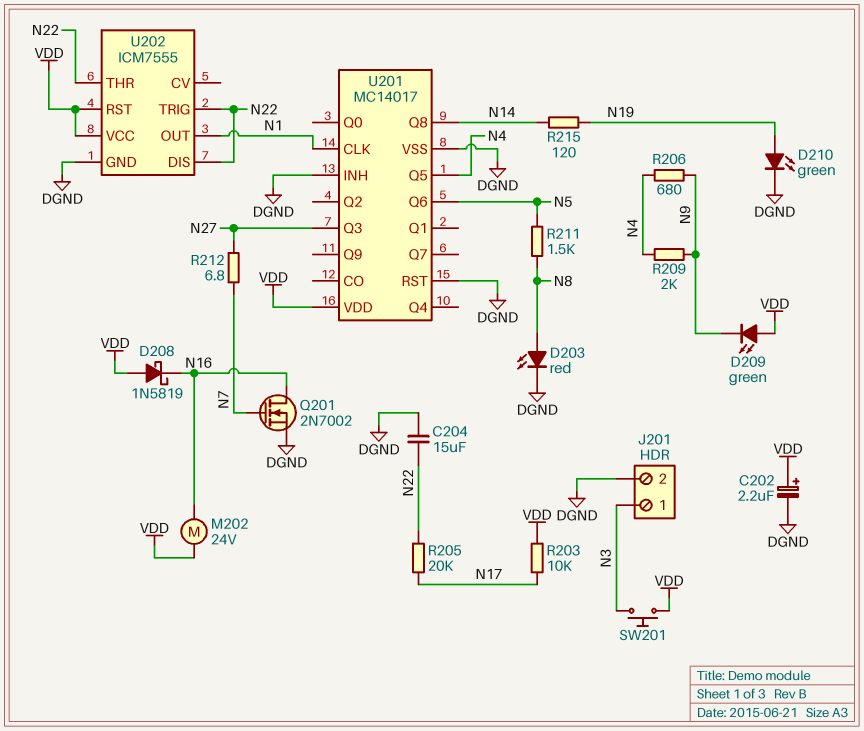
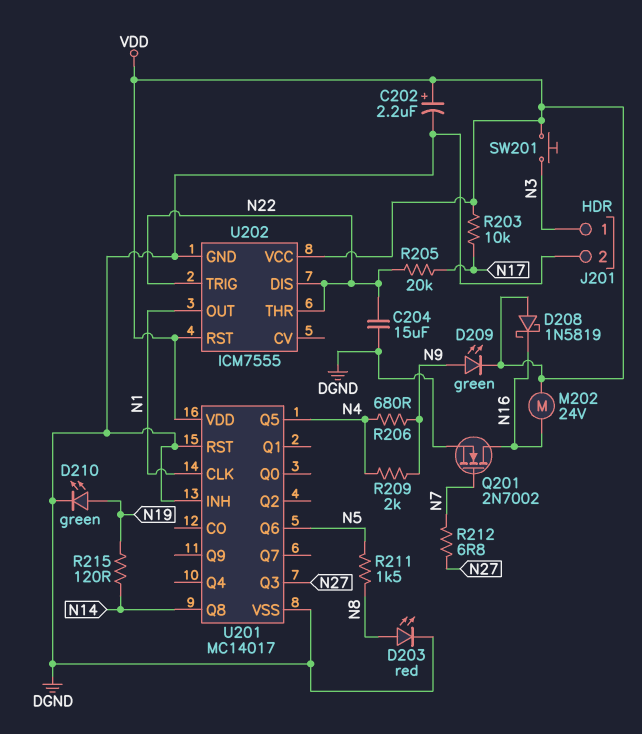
D209: LED green (A VDD, K N9) -> LED green (A N9, K VDD)

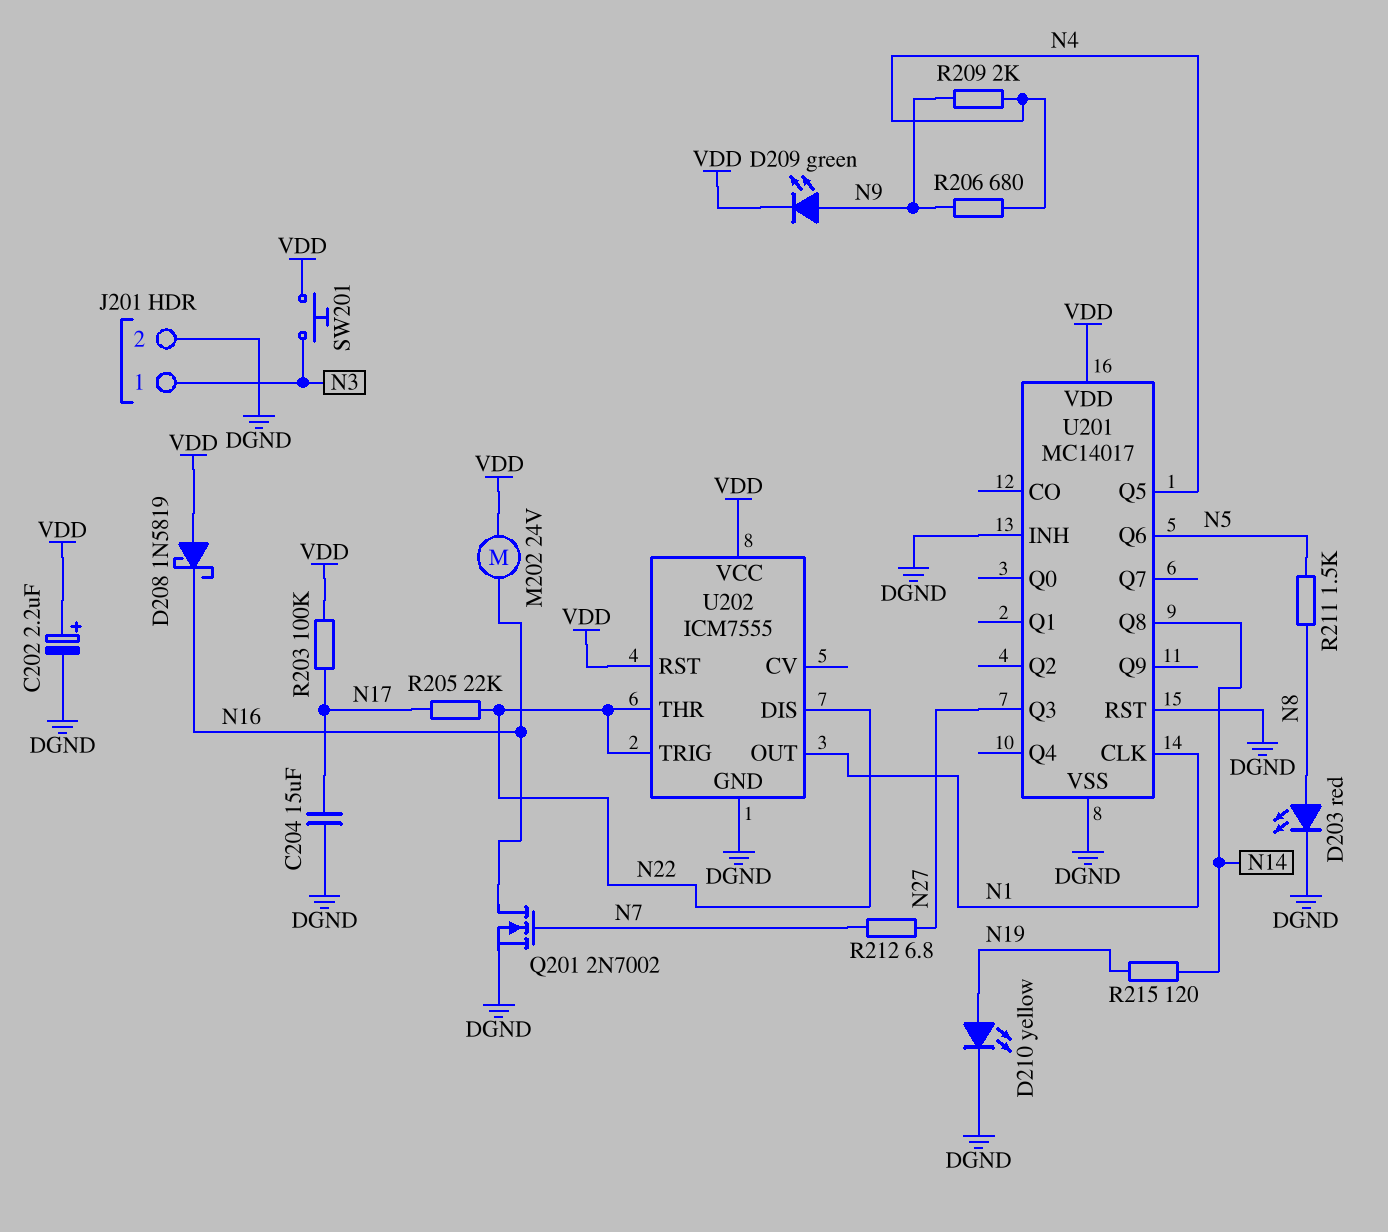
C204: 15uF (DGND, N22) -> 15uF (DGND, N17)
D210: LED green (A N19, K DGND) -> LED yellow (A N19, K DGND)
R203: 10k (N17, VDD) -> 100k (N17, VDD)
R205: 20k (N17, N22) -> 22k (N17, N22)

